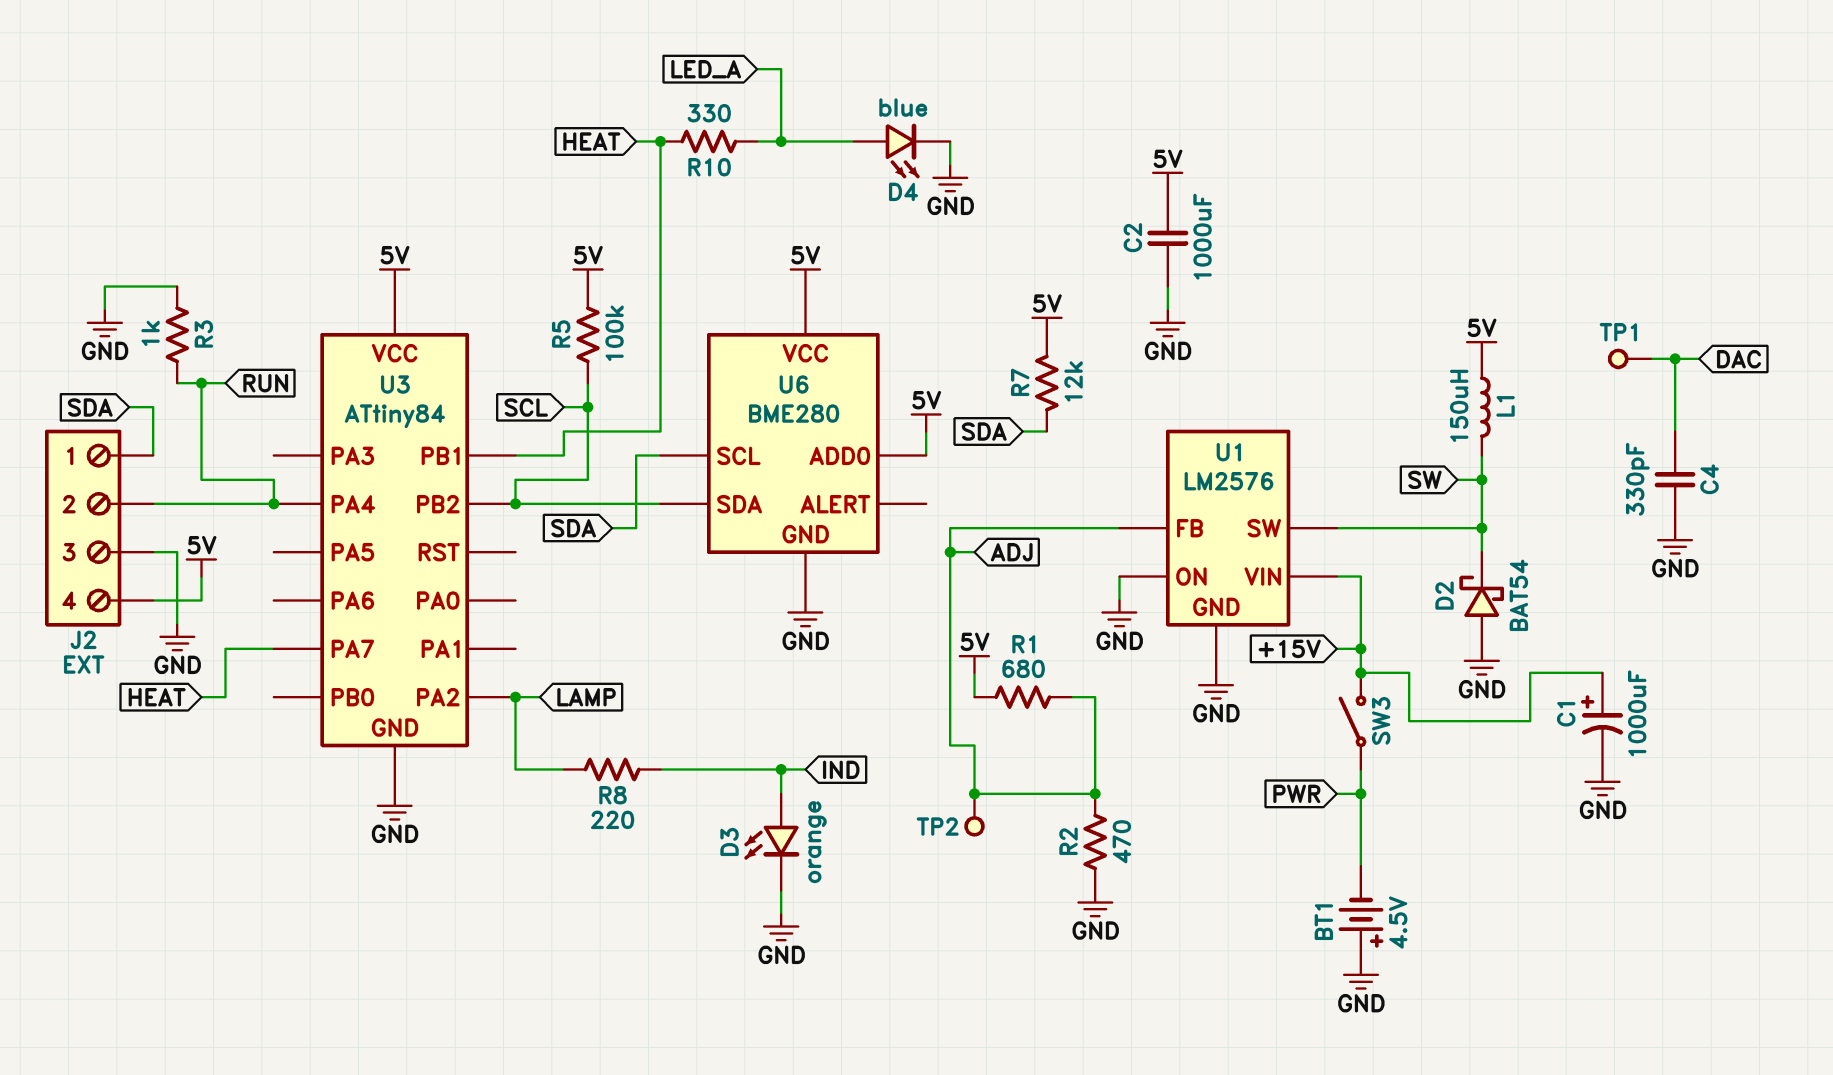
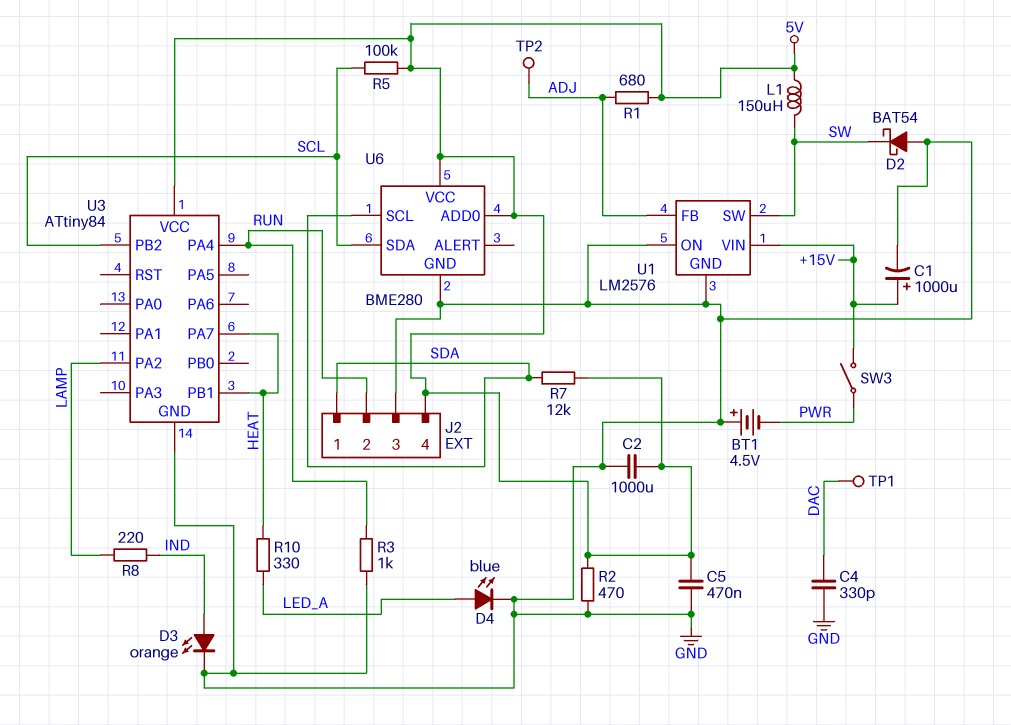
C5: none -> 470nF (5V, GND)
R2: 470 (ADJ, GND) -> 470 (5V, GND)

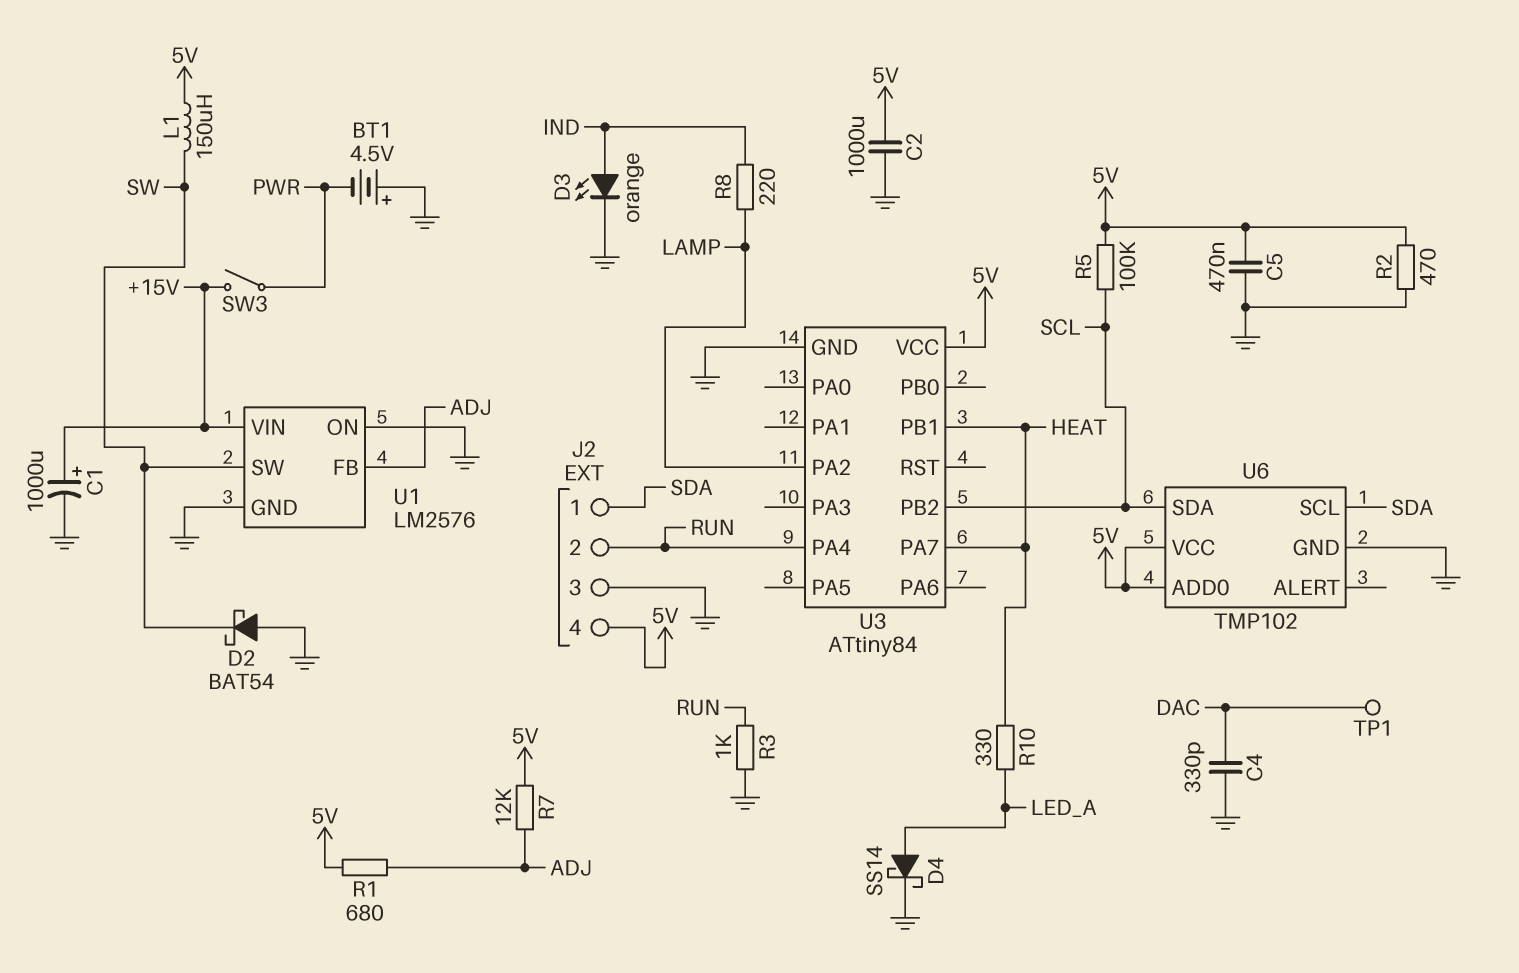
D4: LED blue (A LED_A, K GND) -> schottky SS14 (A LED_A, K GND)
R7: 12k (5V, SDA) -> 12k (5V, ADJ)
TP2: test point (ADJ) -> none
U6: BME280 -> TMP102

